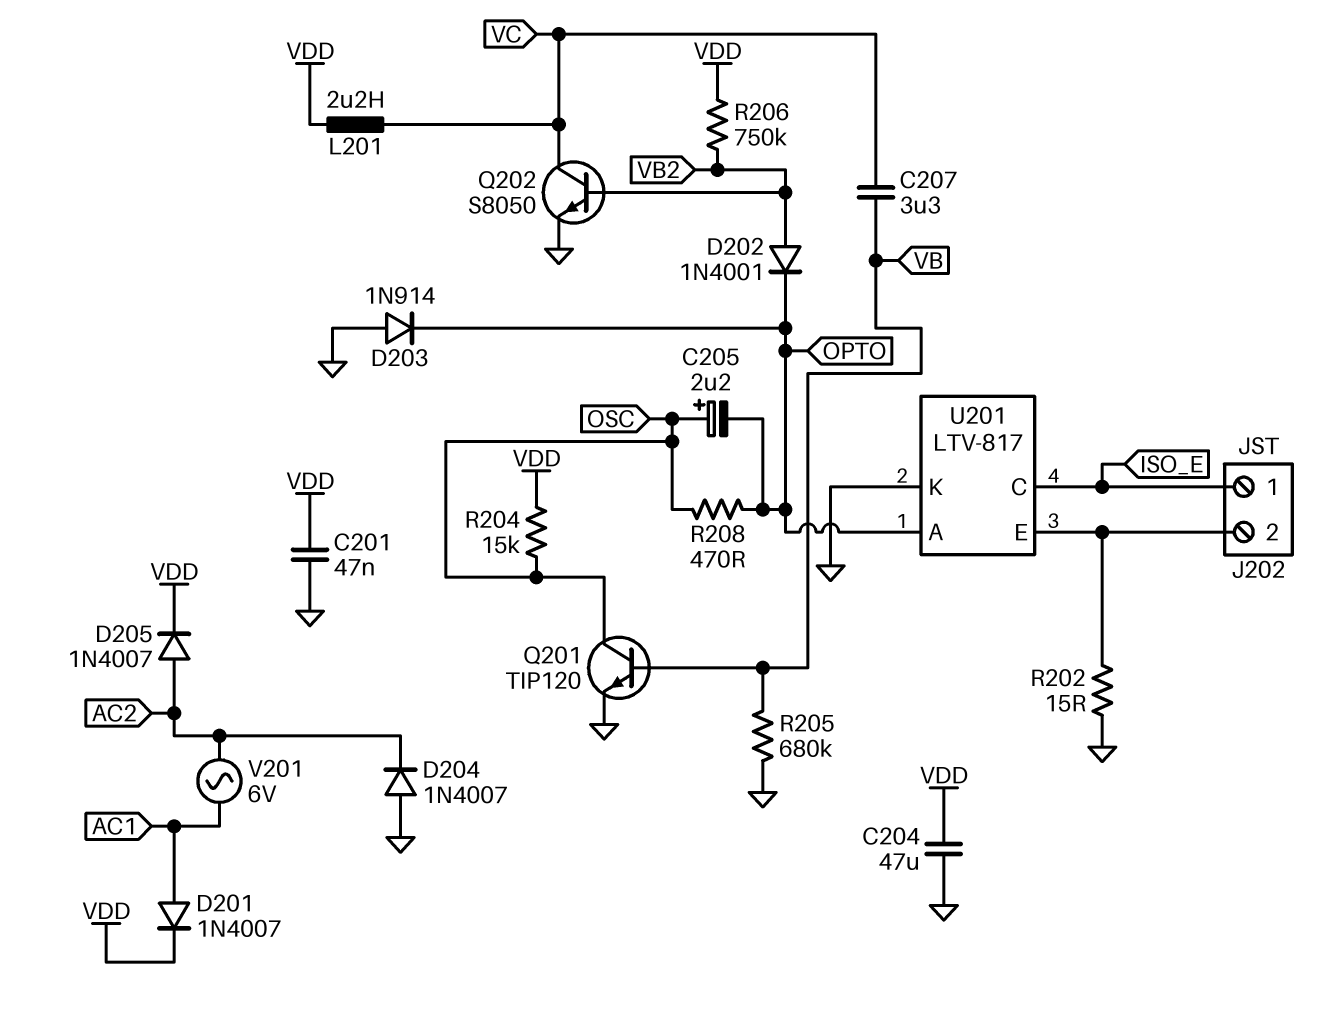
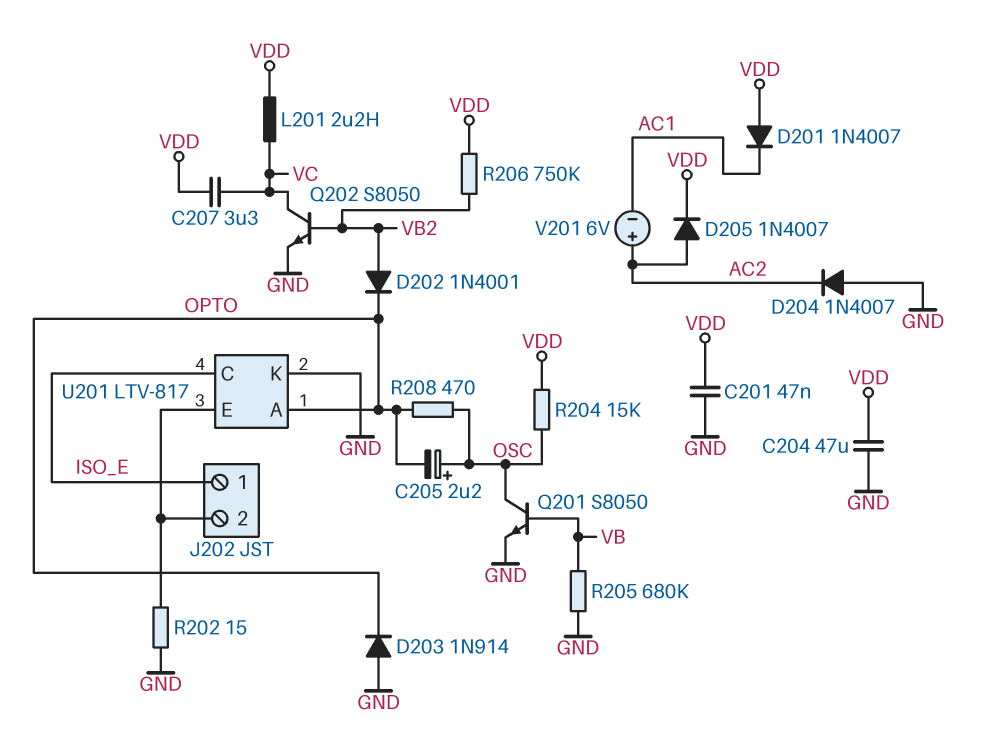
C207: 3.3uF (VB, VC) -> 3.3uF (VC, VDD)
D201: diode 1N4007 (A AC1, K VDD) -> diode 1N4007 (A VDD, K AC1)
Q201: NPN TIP120 (B VB, C OSC, E GND) -> NPN S8050 (B VB, C OSC, E GND)
V201: AC 6V (AC1, AC2) -> 6V (plus AC2, minus AC1)

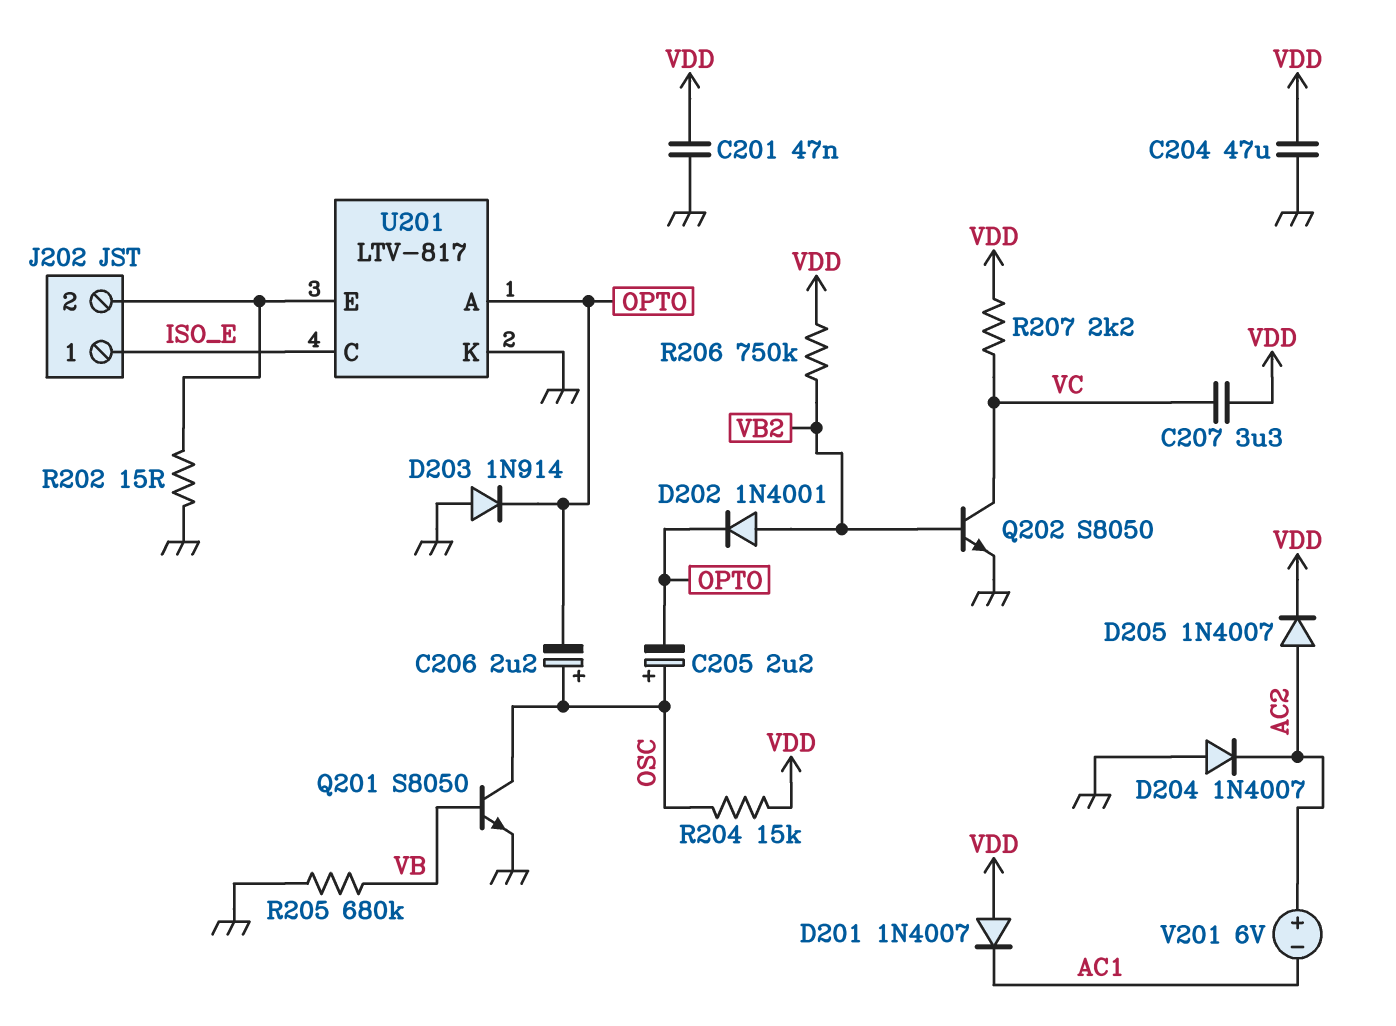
C206: none -> 2.2uF (plus OSC, minus OPTO)
L201: 2.2uH (VC, VDD) -> none
R207: none -> 2.2k (VC, VDD)
R208: 470 (OPTO, OSC) -> none

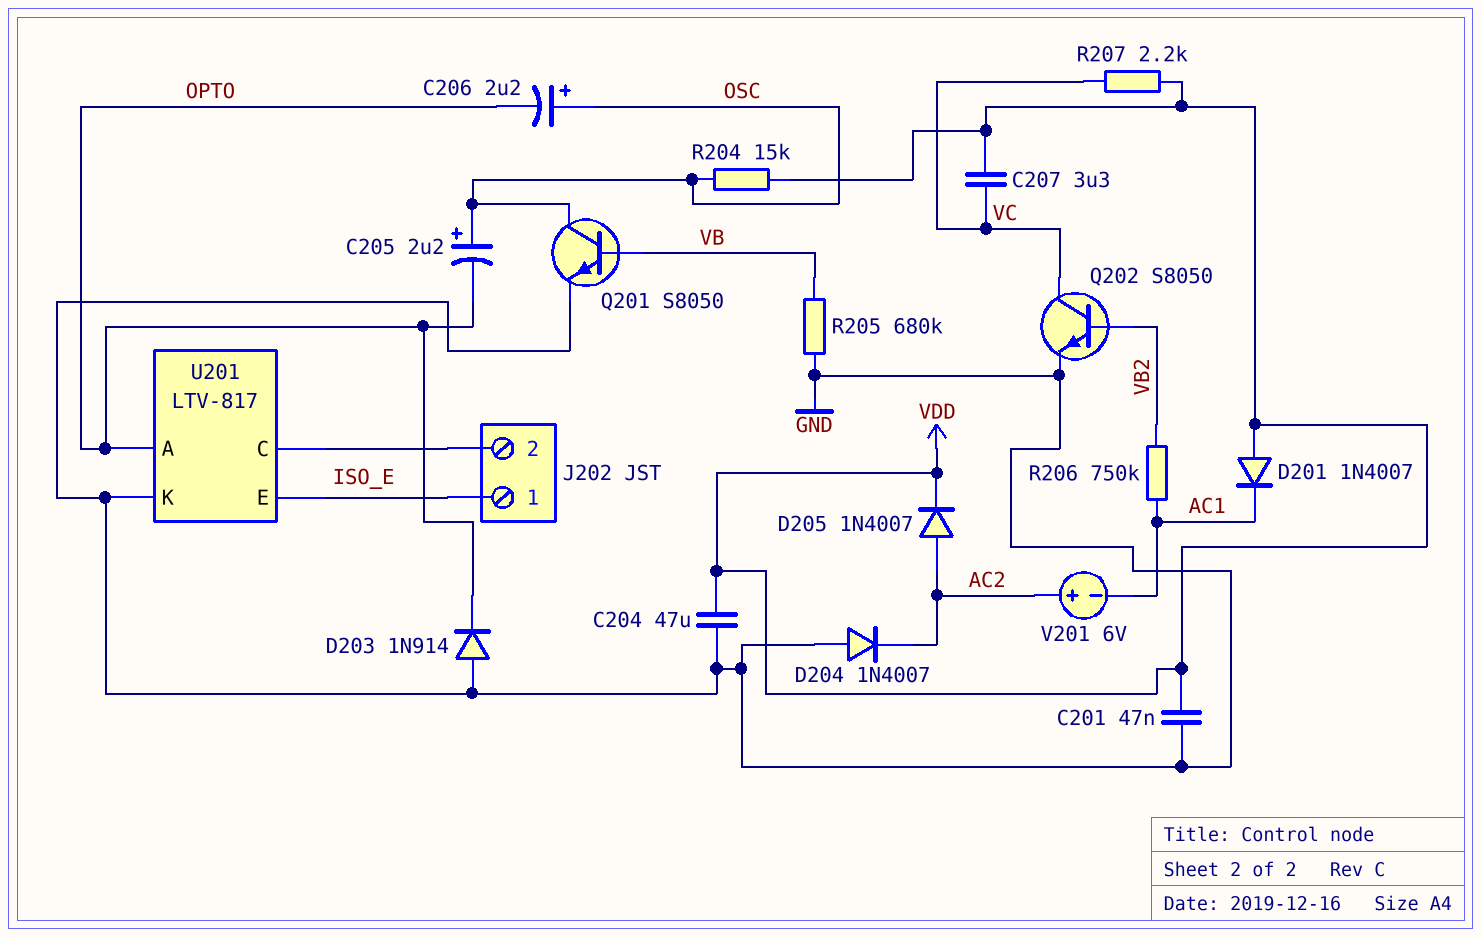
D202: diode 1N4001 (A VB2, K OPTO) -> none
R202: 15 (GND, J202/2) -> none
R206: 750k (VB2, VDD) -> 750k (AC1, VB2)
U201 pin C: ISO_E -> J202/2
U201 pin E: J202/2 -> ISO_E

